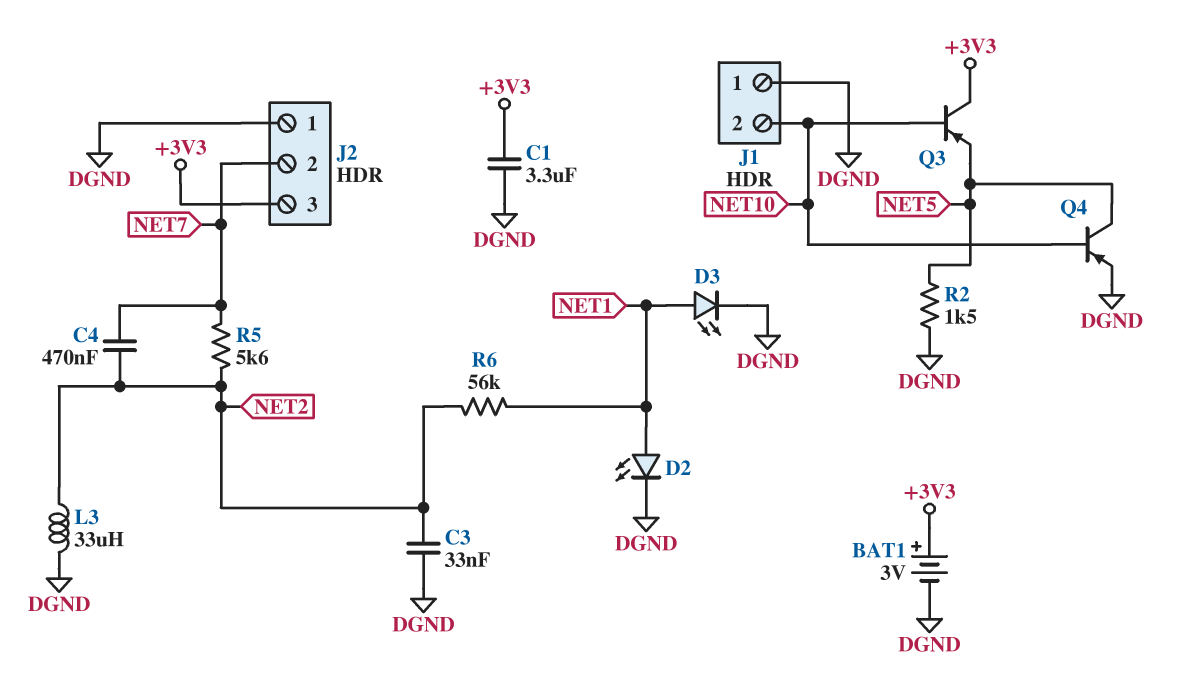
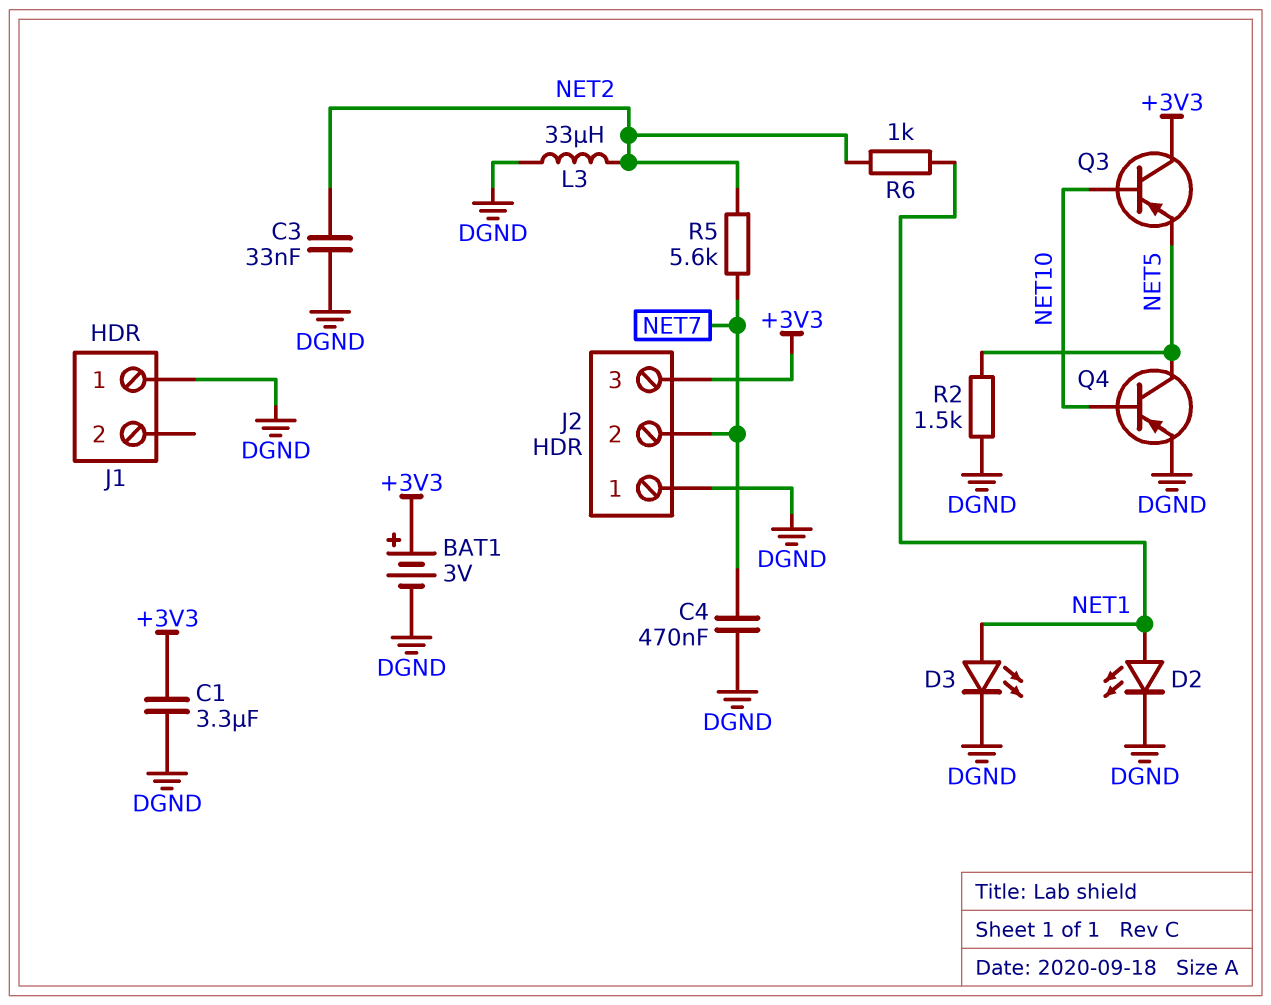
C4: 470nF (NET2, NET7) -> 470nF (DGND, NET7)
J1 pin 2: NET10 -> none
R6: 56k (NET1, NET2) -> 1k (NET1, NET2)

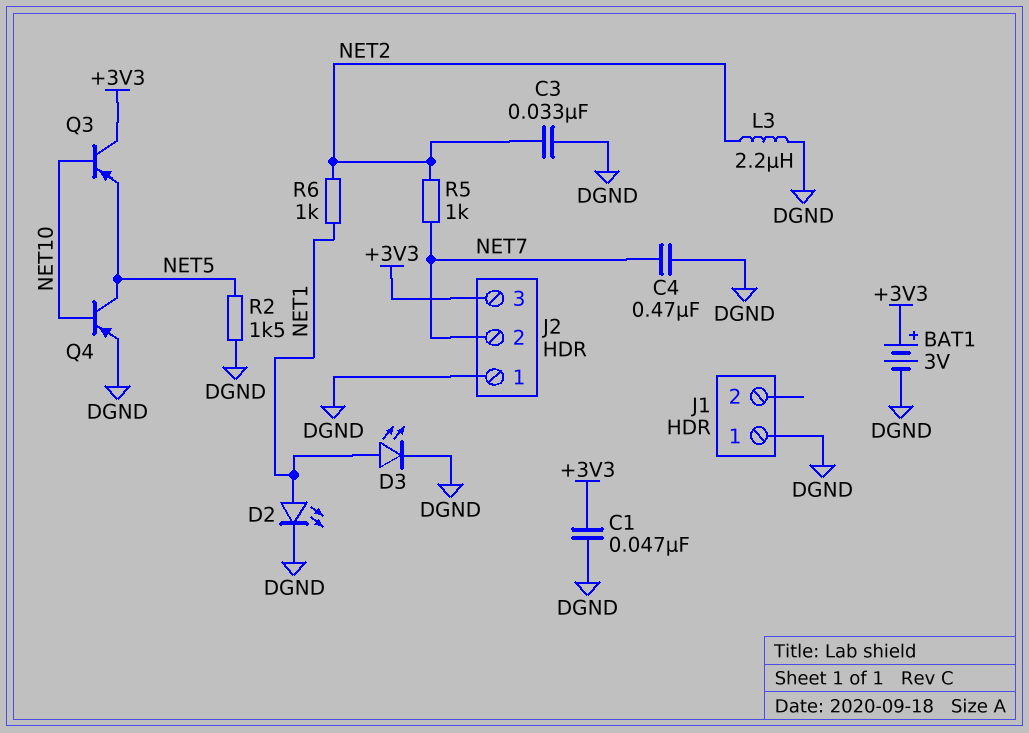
C1: 3.3uF (+3V3, DGND) -> 47nF (+3V3, DGND)
L3: 33uH (DGND, NET2) -> 2.2uH (DGND, NET2)
R5: 5.6k (NET2, NET7) -> 1k (NET2, NET7)

